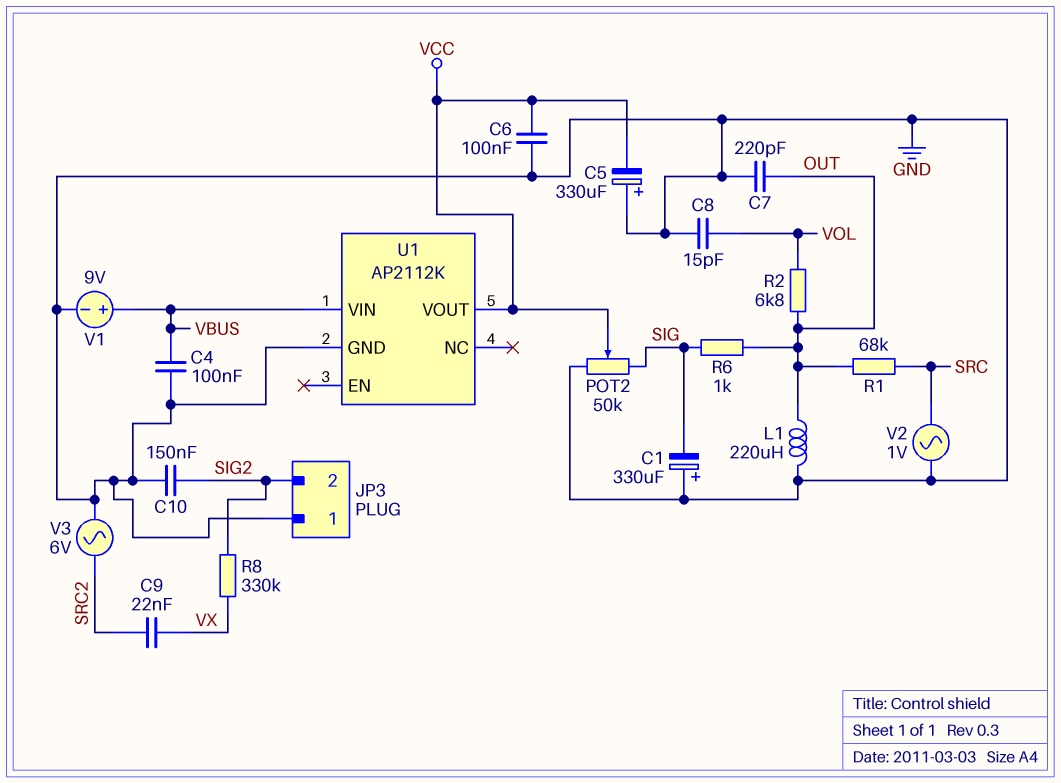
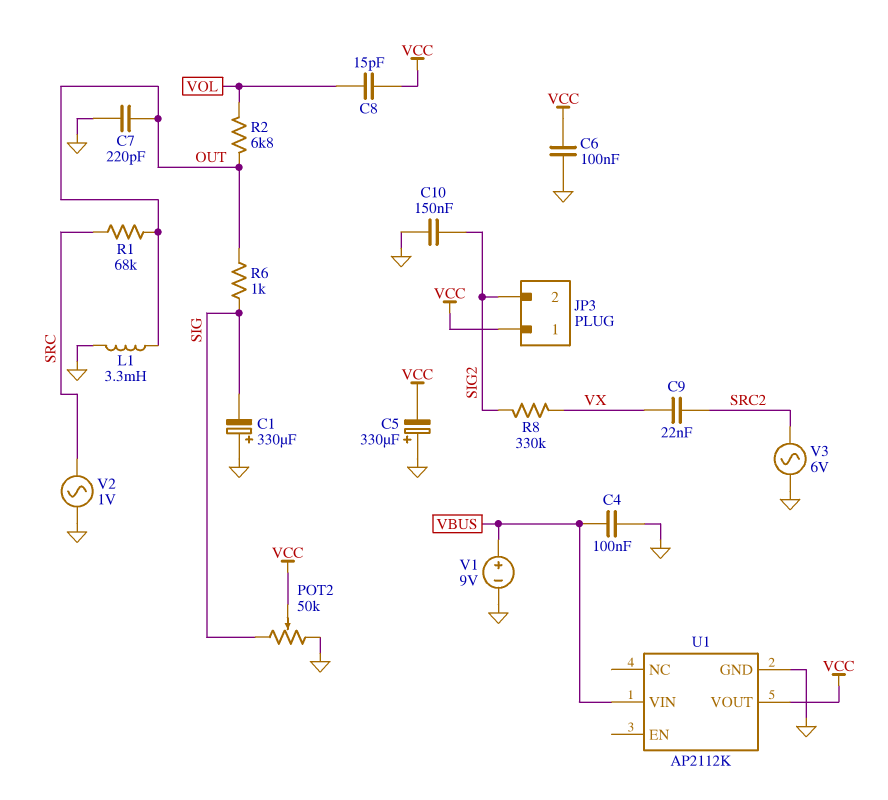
C8: 15pF (GND, VOL) -> 15pF (VCC, VOL)
JP3 pin 1: GND -> VCC
L1: 220uH (GND, OUT) -> 3.3mH (GND, OUT)

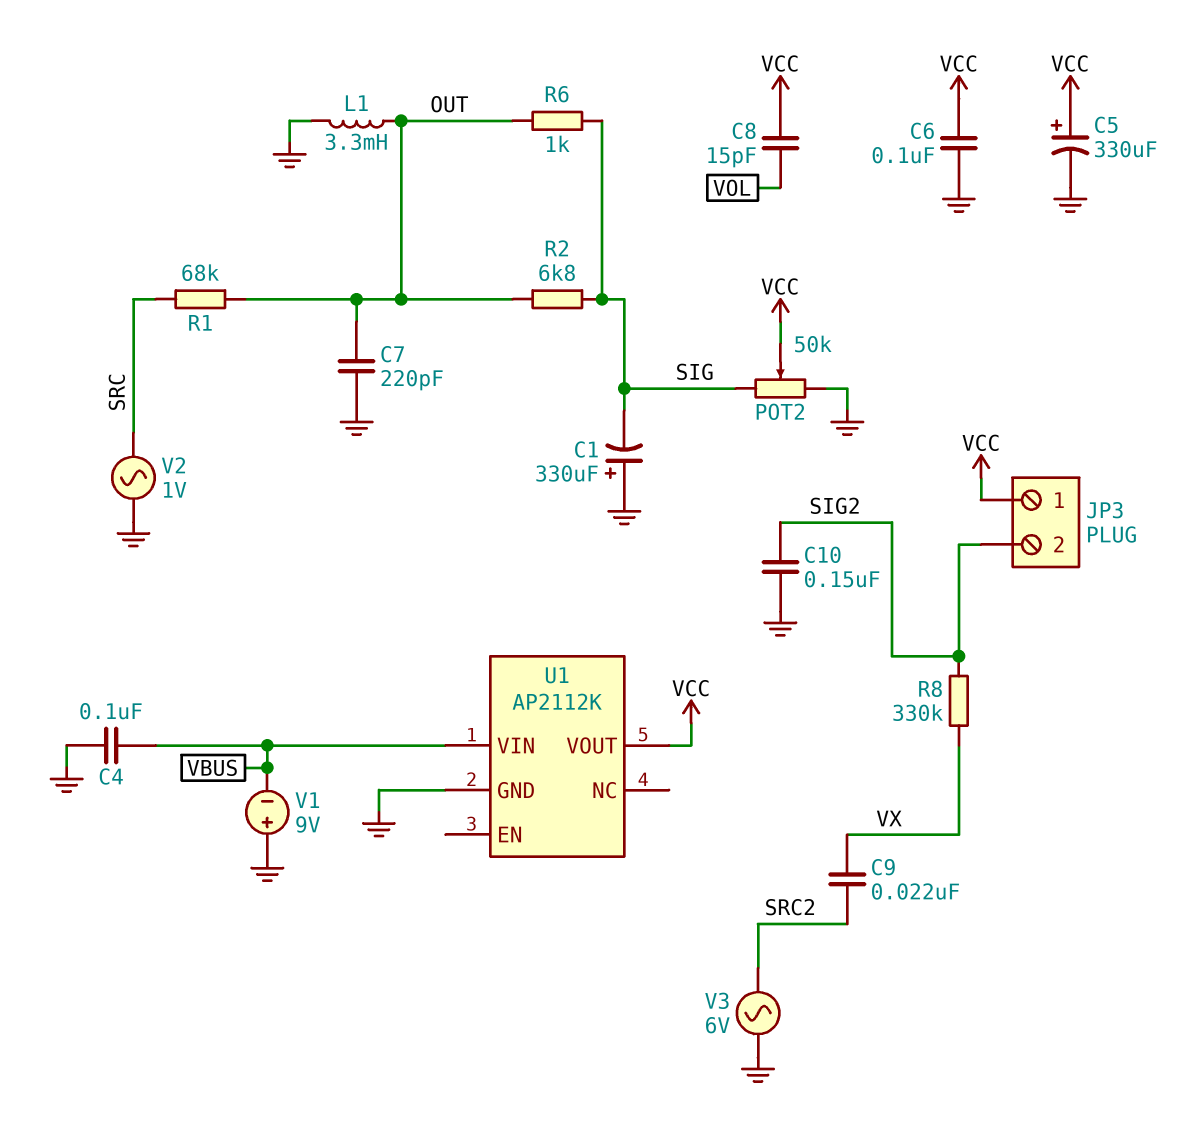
C5: 330uF (plus GND, minus VCC) -> 330uF (plus VCC, minus GND)
R2: 6.8k (OUT, VOL) -> 6.8k (OUT, SIG)
V1: 9V (plus VBUS, minus GND) -> 9V (plus GND, minus VBUS)

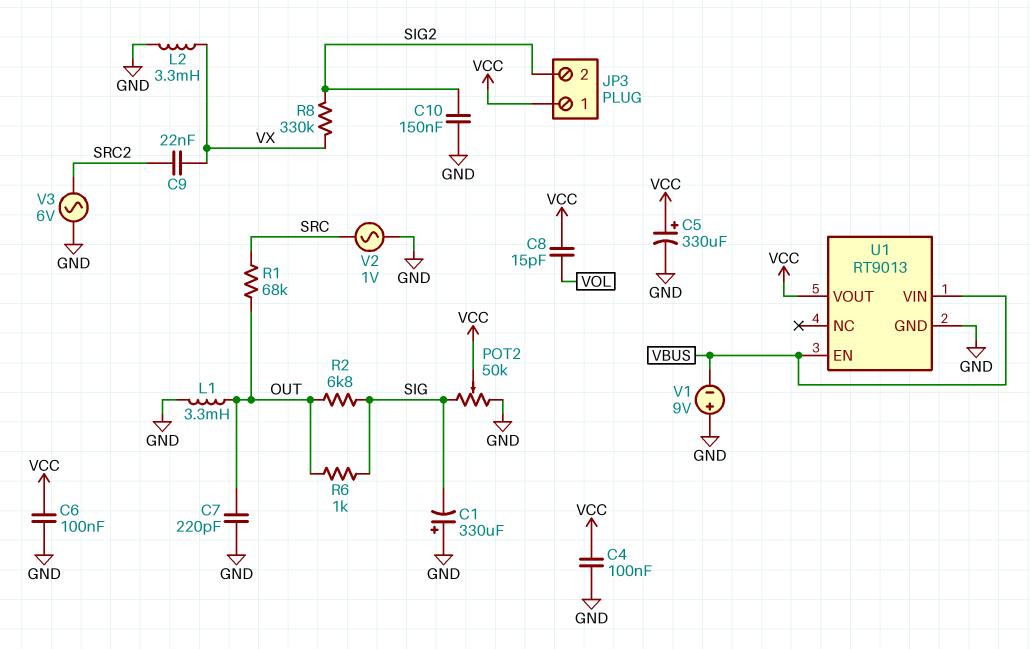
C4: 100nF (GND, VBUS) -> 100nF (GND, VCC)
L2: none -> 3.3mH (GND, VX)
U1: AP2112K -> RT9013
U1 pin EN: none -> VBUS

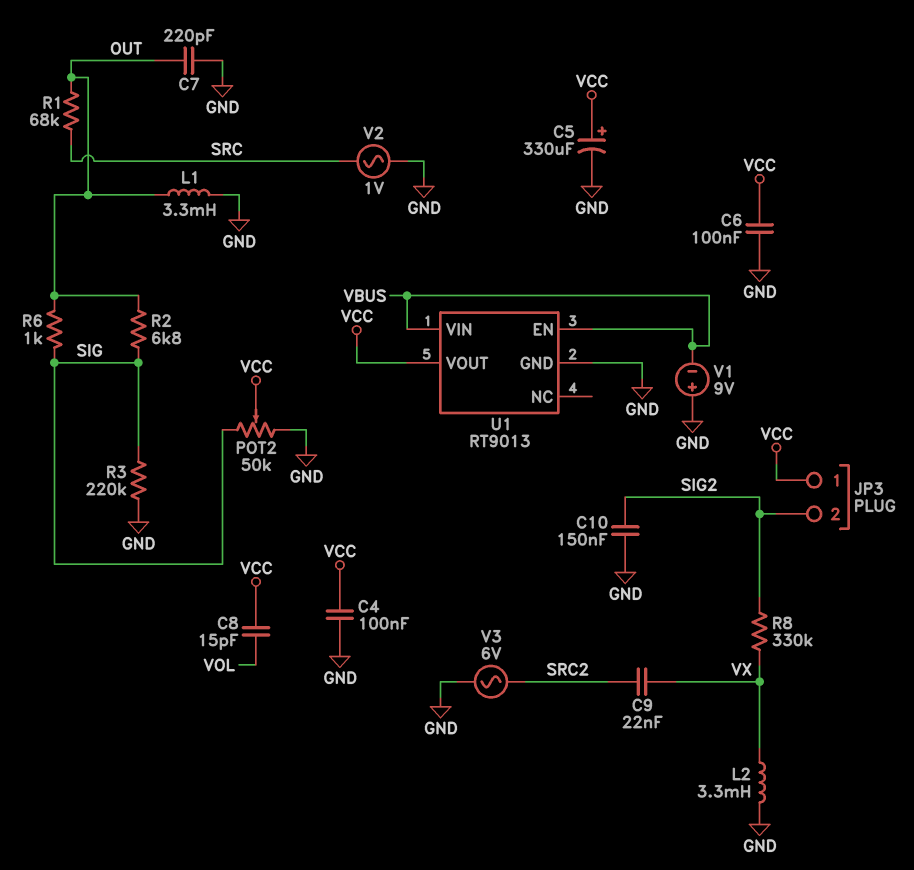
C1: 330uF (plus GND, minus SIG) -> none
R3: none -> 220k (GND, SIG)

